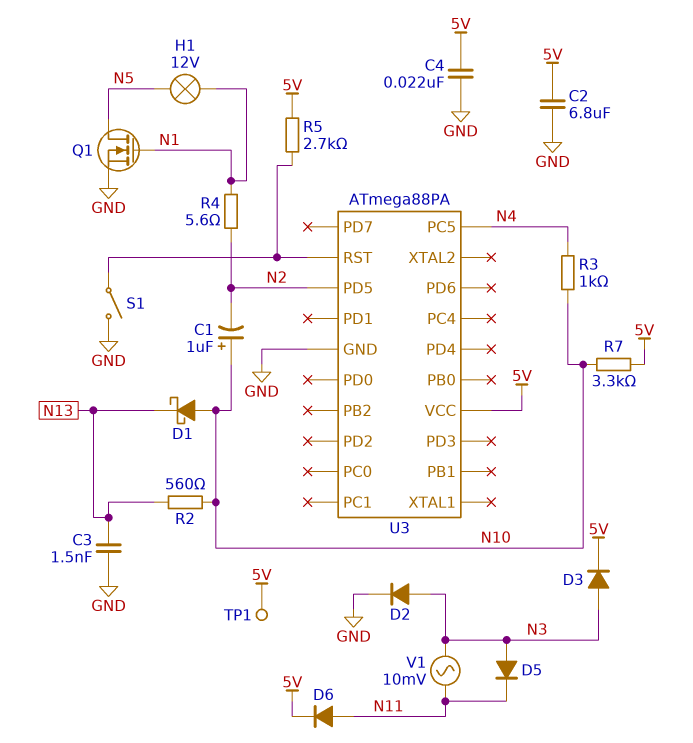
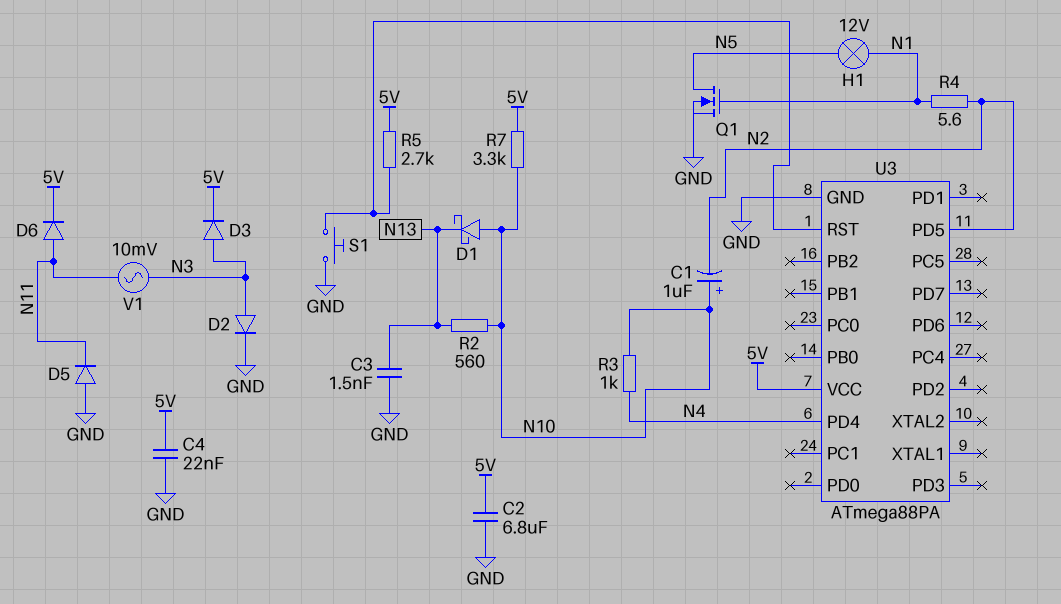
D5: diode (A N3, K N11) -> diode (A GND, K N11)
S1: switch (GND, U3/RST) -> button (GND, U3/RST)
TP1: test point (5V) -> none
U3 pin PC5: N4 -> none
U3 pin PD4: none -> N4

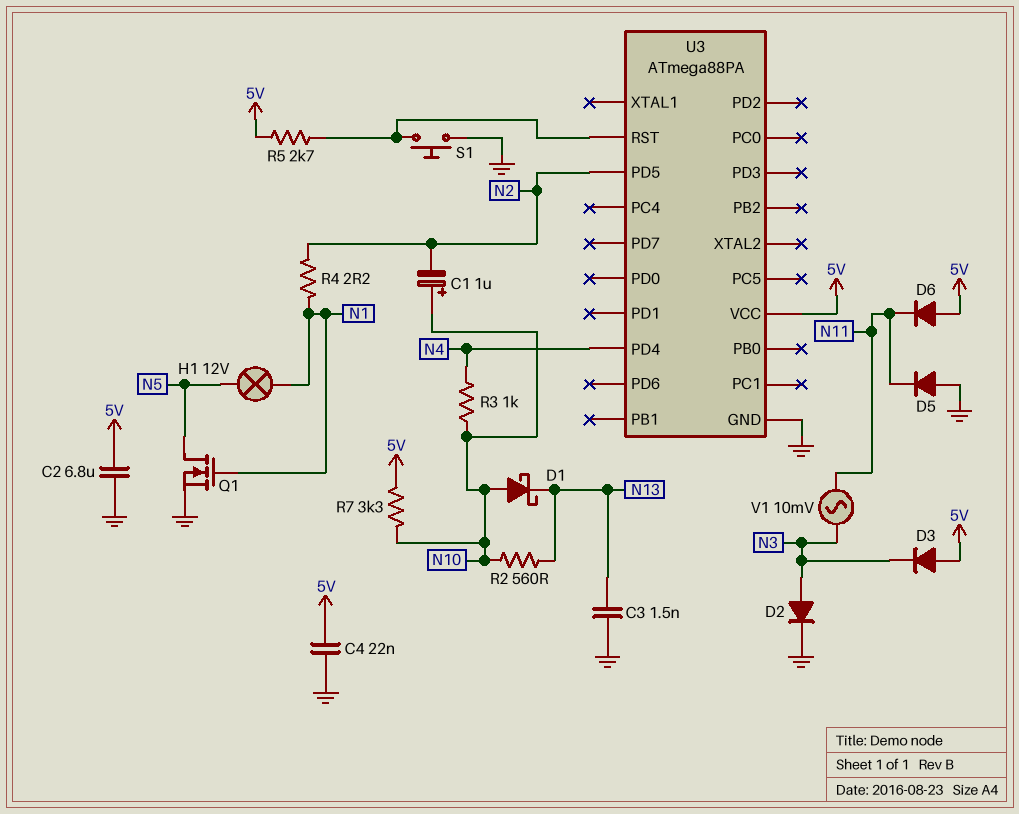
D3: diode (A N3, K 5V) -> diode (A 5V, K N3)
D6: diode (A N11, K 5V) -> diode (A 5V, K N11)
R4: 5.6 (N1, N2) -> 2.2 (N1, N2)

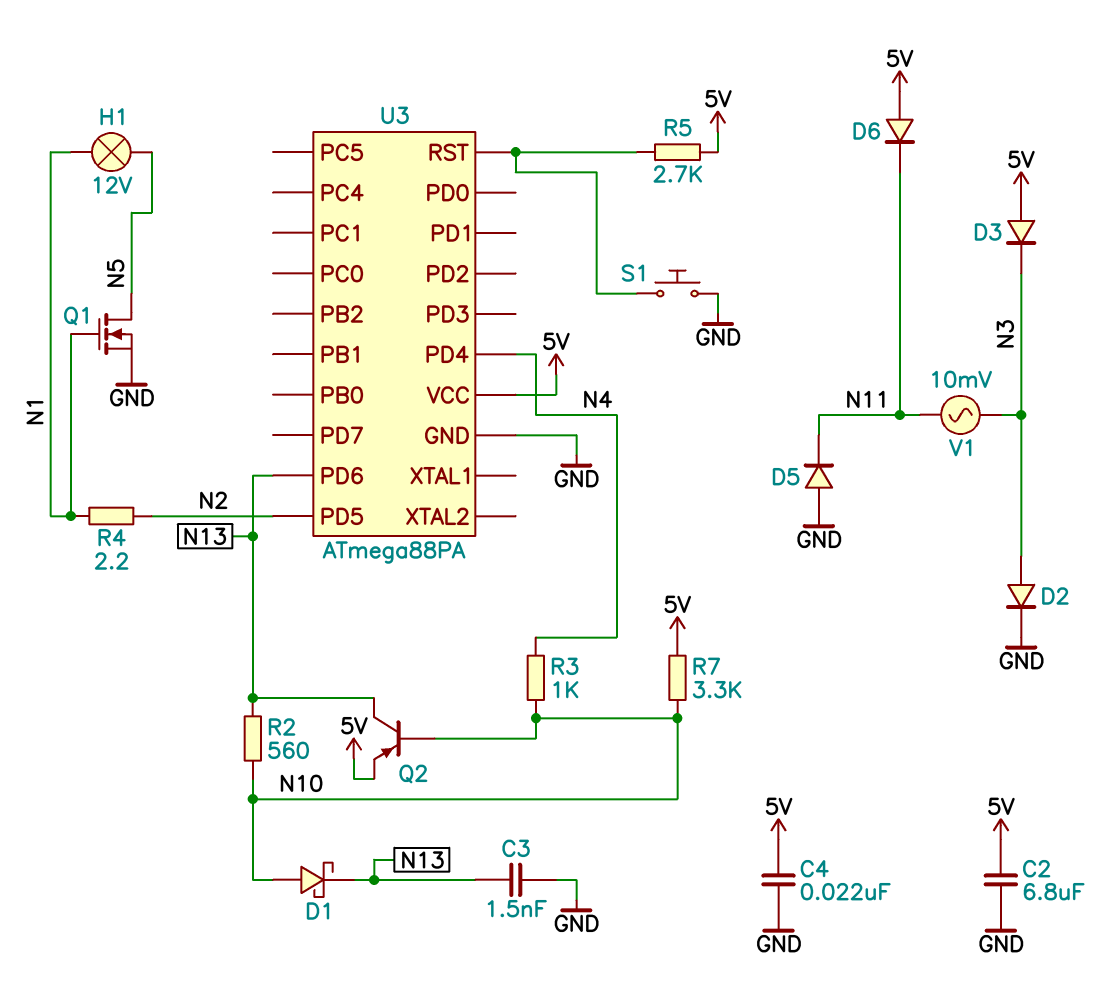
C1: 1uF (plus N10, minus N2) -> none
Q2: none -> PNP (B N10, C N13, E 5V)
U3 pin PD6: none -> N13

